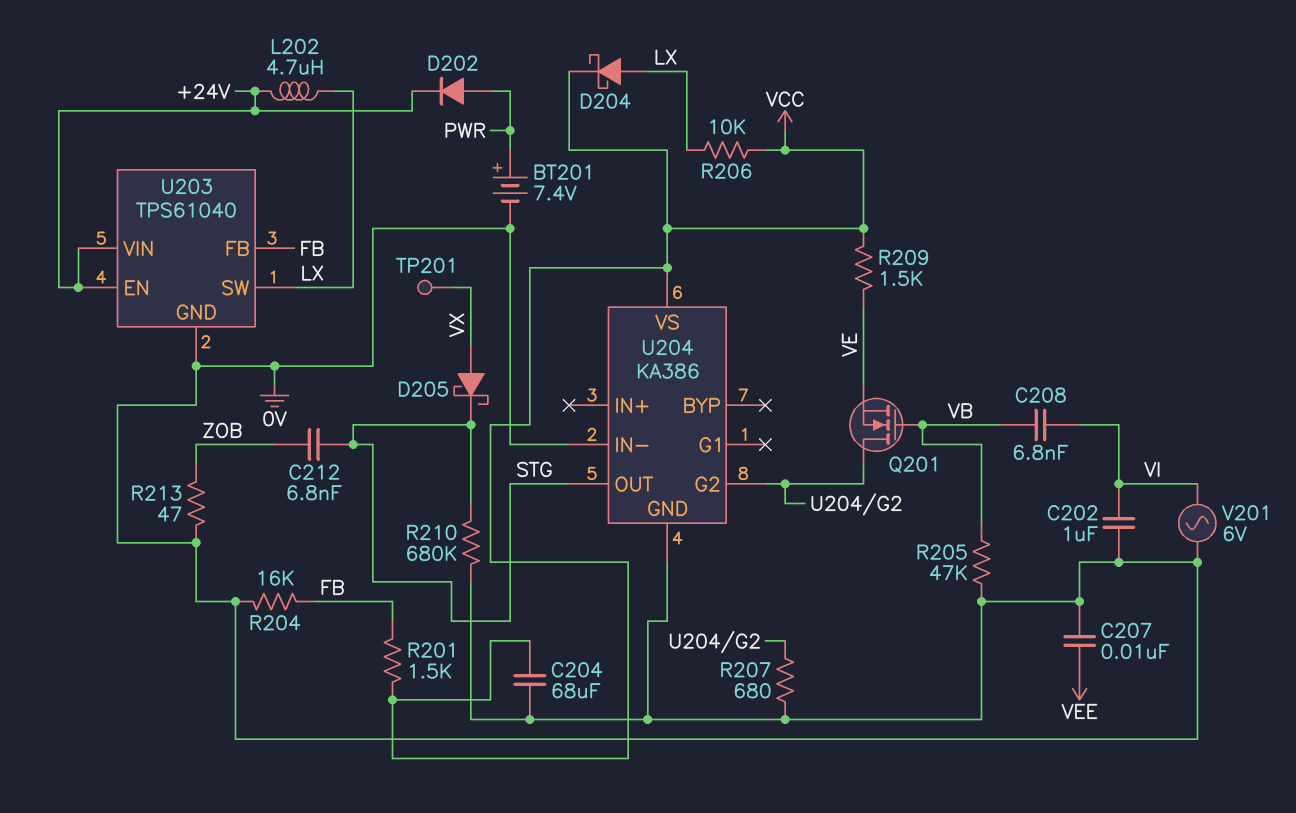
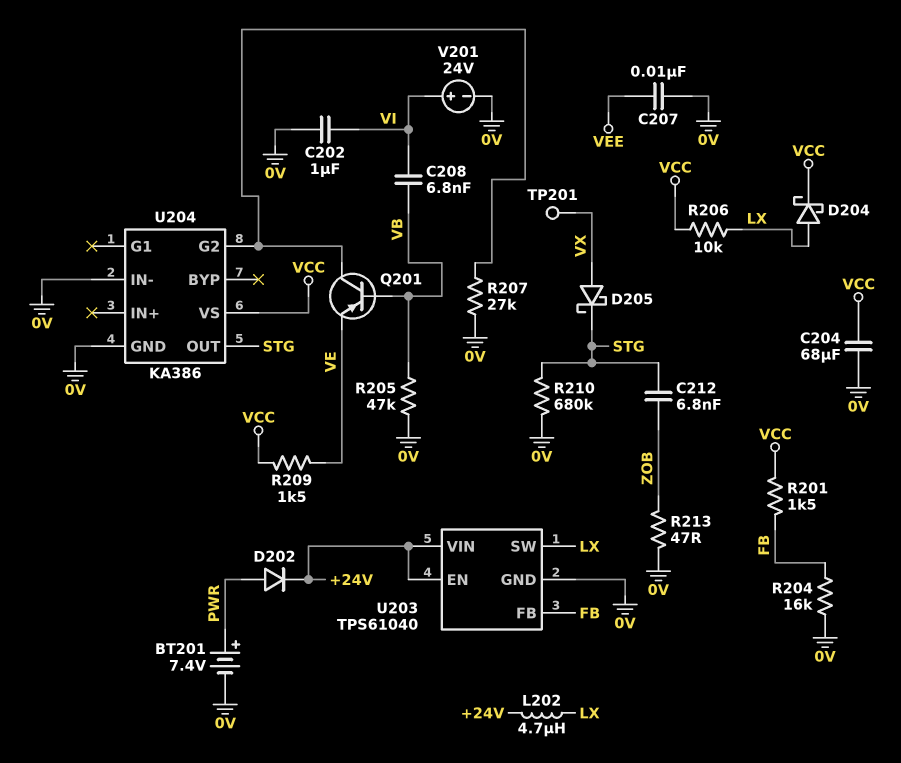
Q201: NMOS (G VB, D U204/G2, S VE) -> PNP (B VB, C U204/G2, E VE)
R207: 680 (0V, U204/G2) -> 27k (0V, U204/G2)
V201: AC 6V (0V, VI) -> 24V (plus VI, minus 0V)

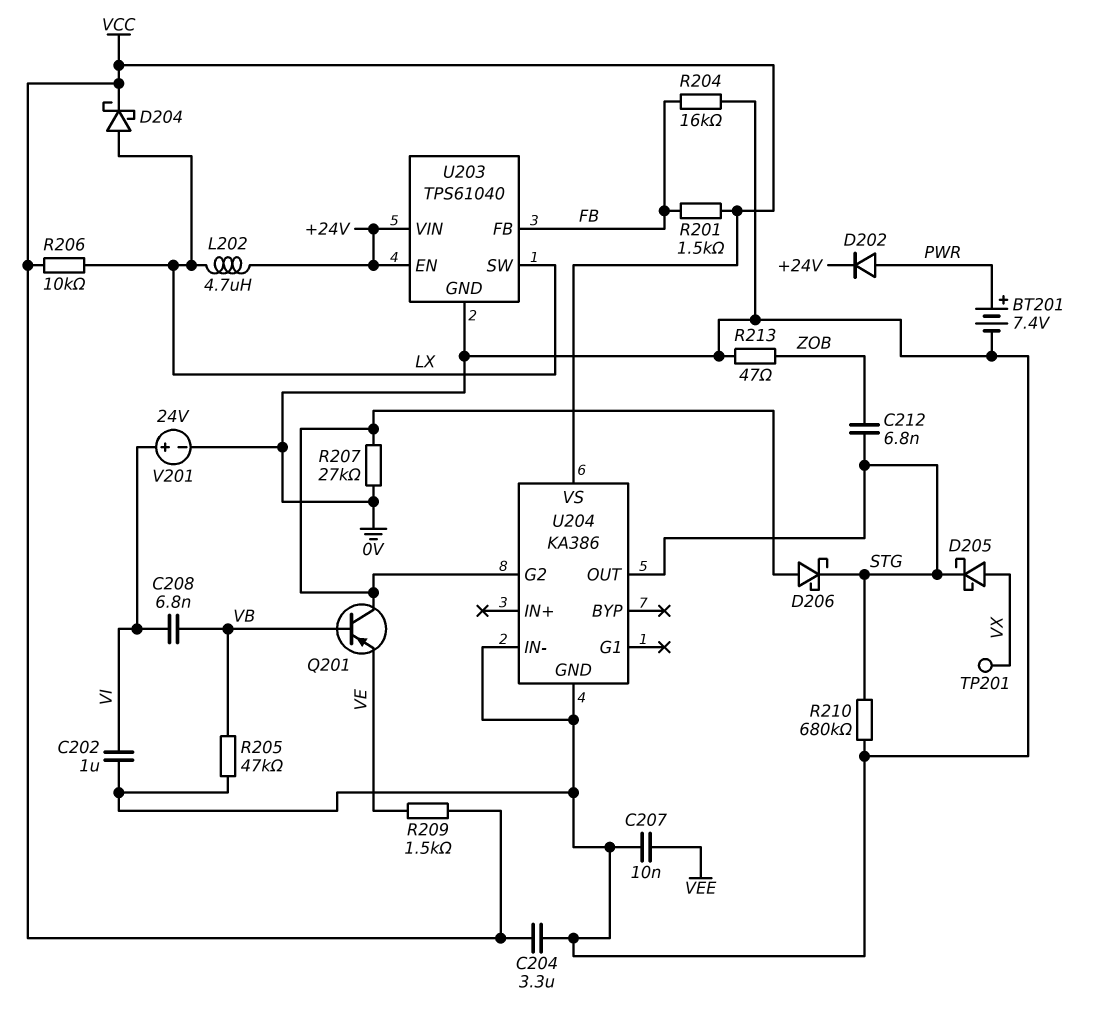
C204: 68uF (0V, VCC) -> 3.3uF (0V, VCC)
D206: none -> schottky (A U204/G2, K STG)

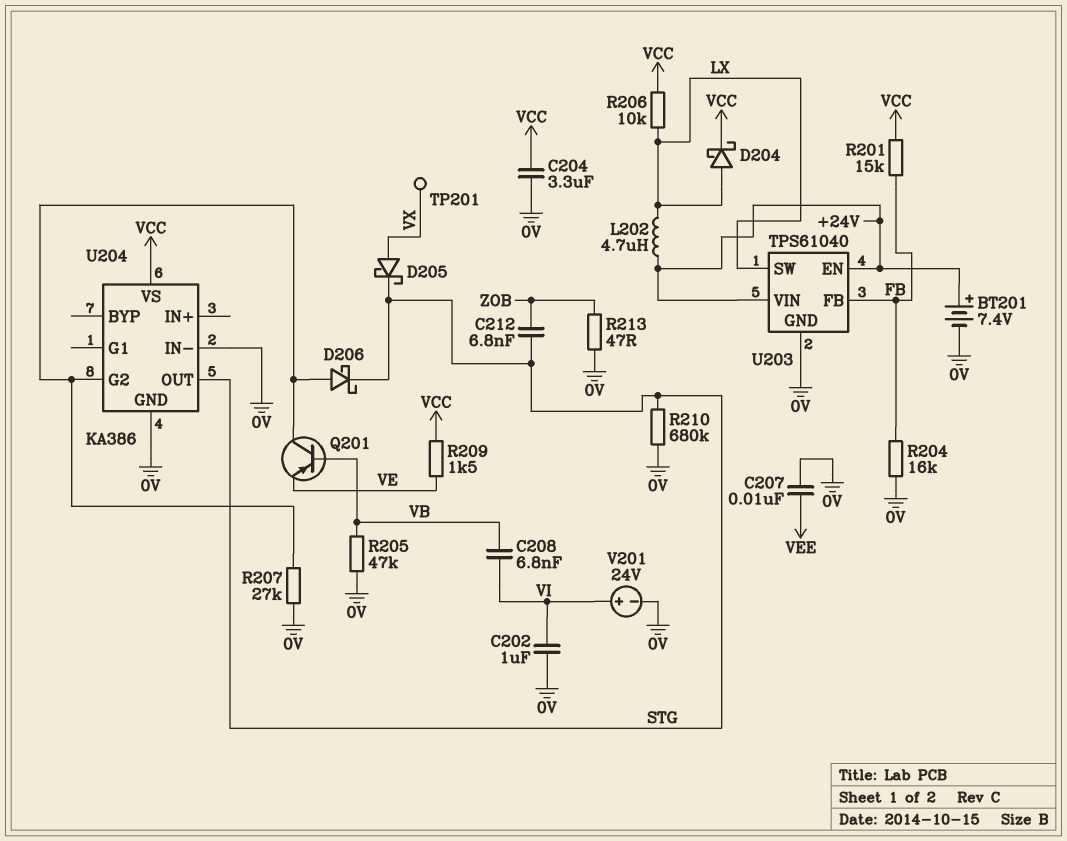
BT201: 7.4V (plus PWR, minus 0V) -> 7.4V (plus +24V, minus 0V)
D202: diode (A PWR, K +24V) -> none
R201: 1.5k (FB, VCC) -> 15k (FB, VCC)

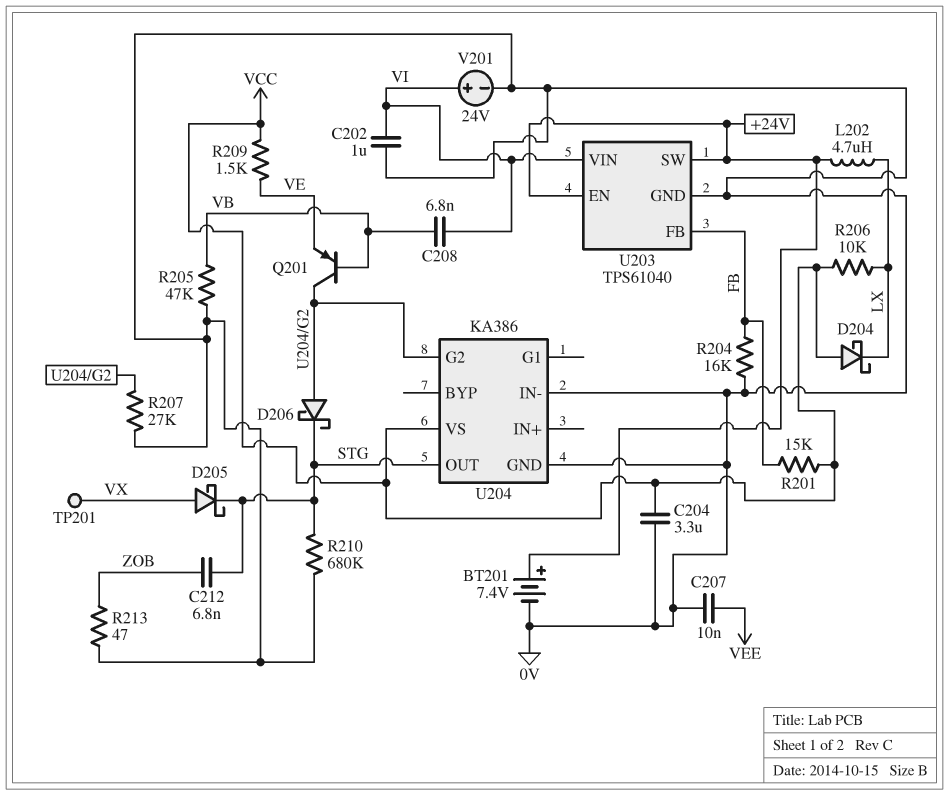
D204: schottky (A LX, K VCC) -> schottky (A VCC, K LX)
U203 pin SW: LX -> +24V
U203 pin VIN: +24V -> VI

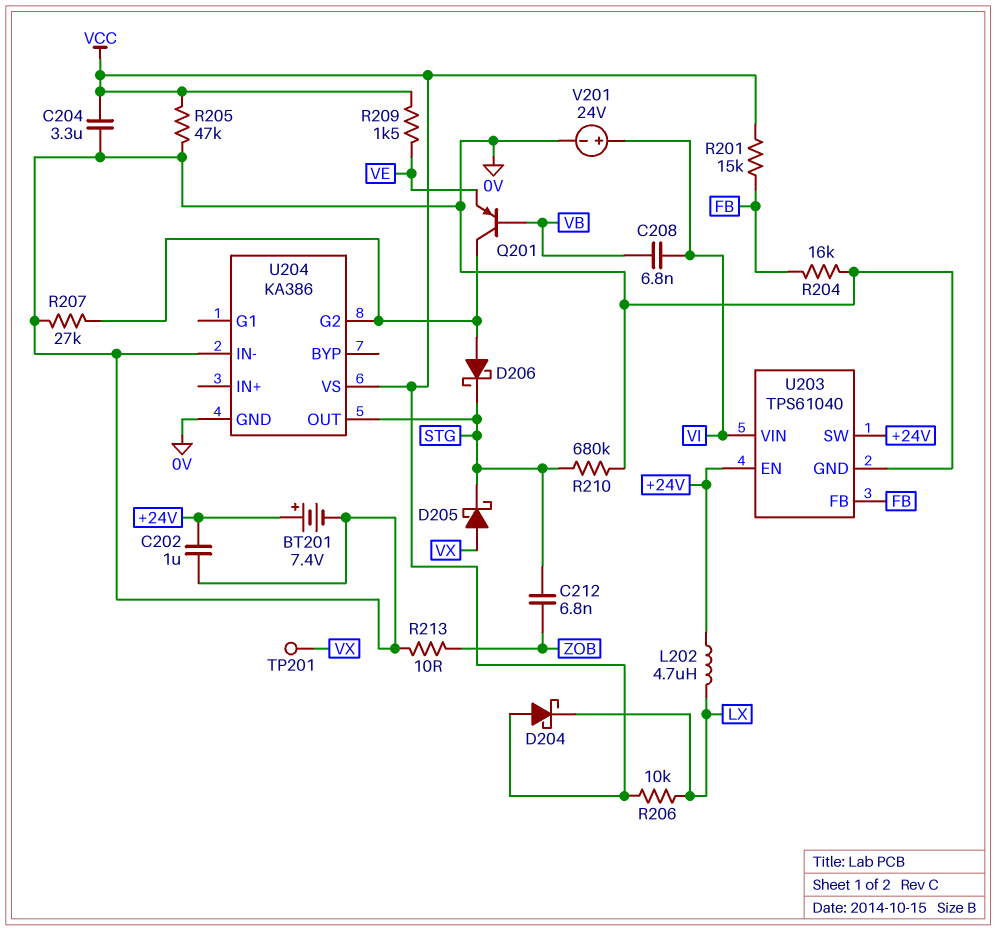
C202: 1uF (0V, VI) -> 1uF (+24V, 0V)
C207: 10nF (0V, VEE) -> none
R205: 47k (0V, VB) -> 47k (0V, VCC)
R213: 47 (0V, ZOB) -> 10 (0V, ZOB)

